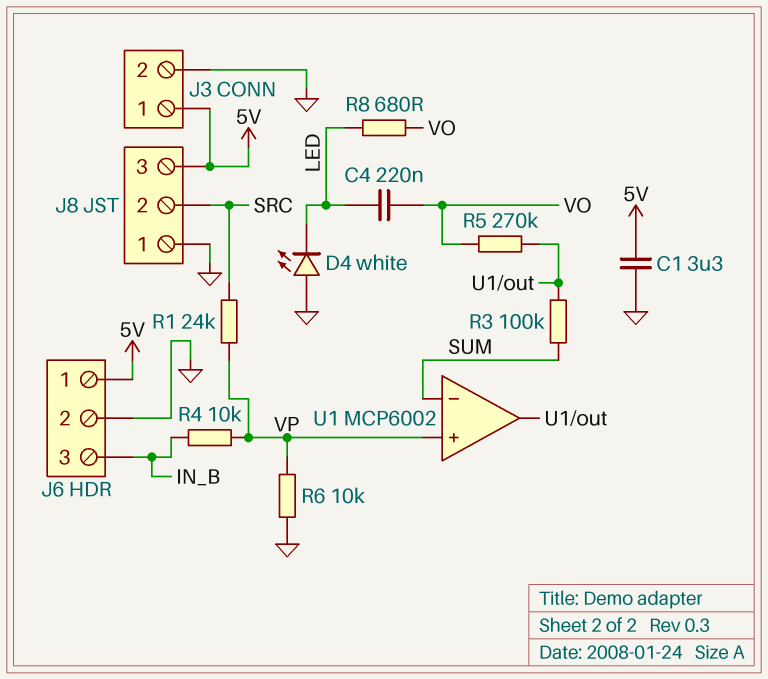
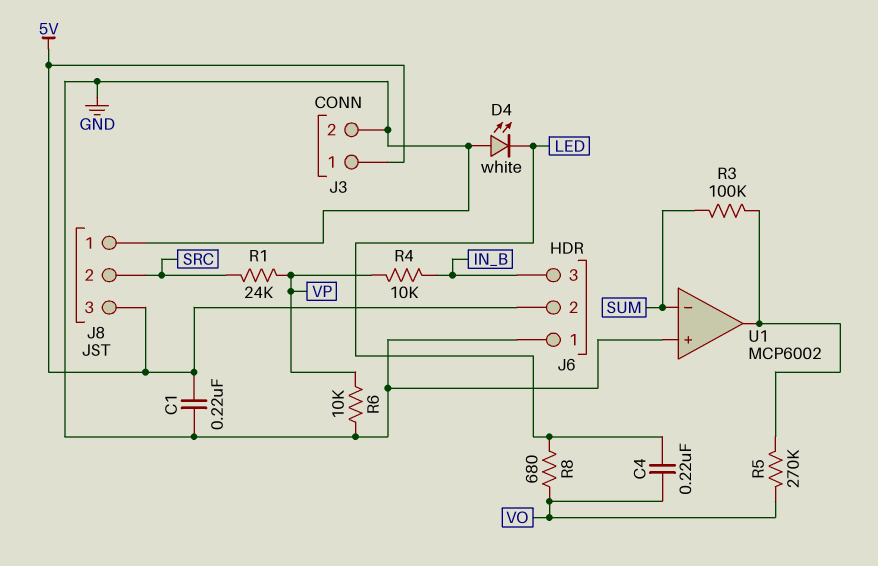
C1: 3.3uF (5V, GND) -> 220nF (5V, GND)
J6 pin 1: 5V -> GND
J6 pin 2: GND -> 5V
U1 pin in+: VP -> GND

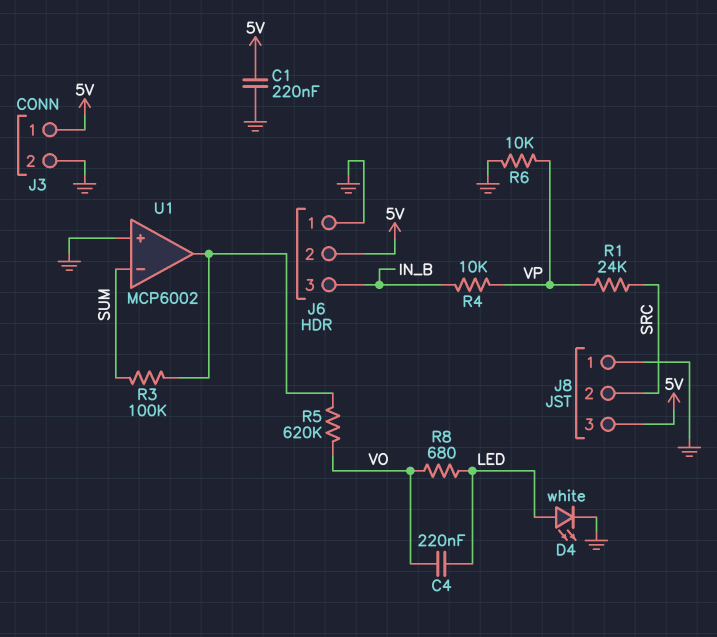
D4: LED white (A GND, K LED) -> LED white (A LED, K GND)
R5: 270k (U1/out, VO) -> 620k (U1/out, VO)

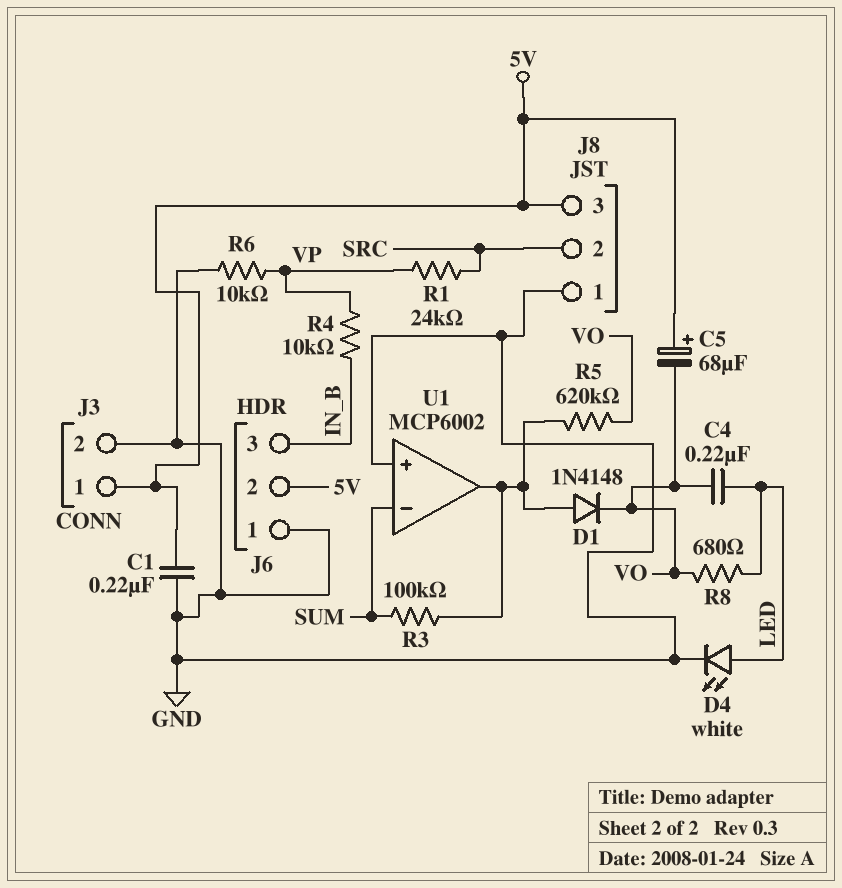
C5: none -> 68uF (plus 5V, minus VO)
D1: none -> diode 1N4148 (A U1/out, K VO)

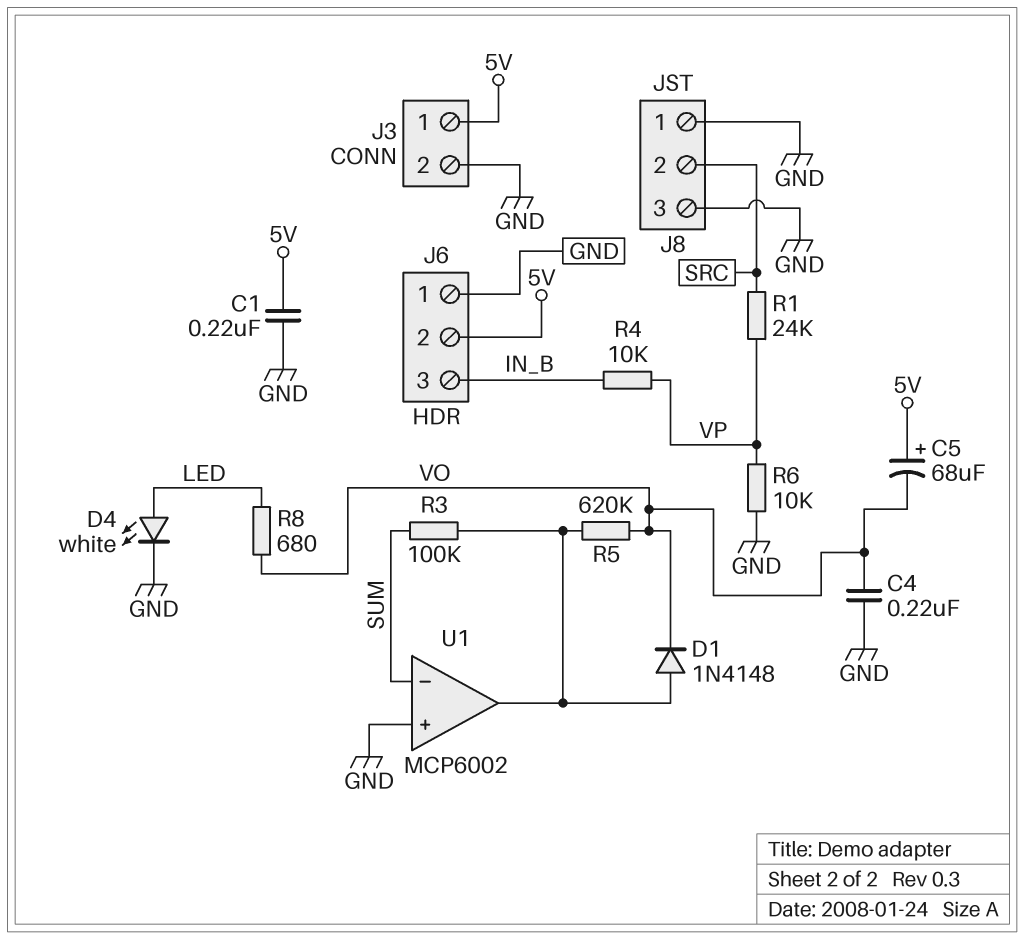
C4: 220nF (LED, VO) -> 220nF (GND, VO)
J8 pin 3: 5V -> GND

